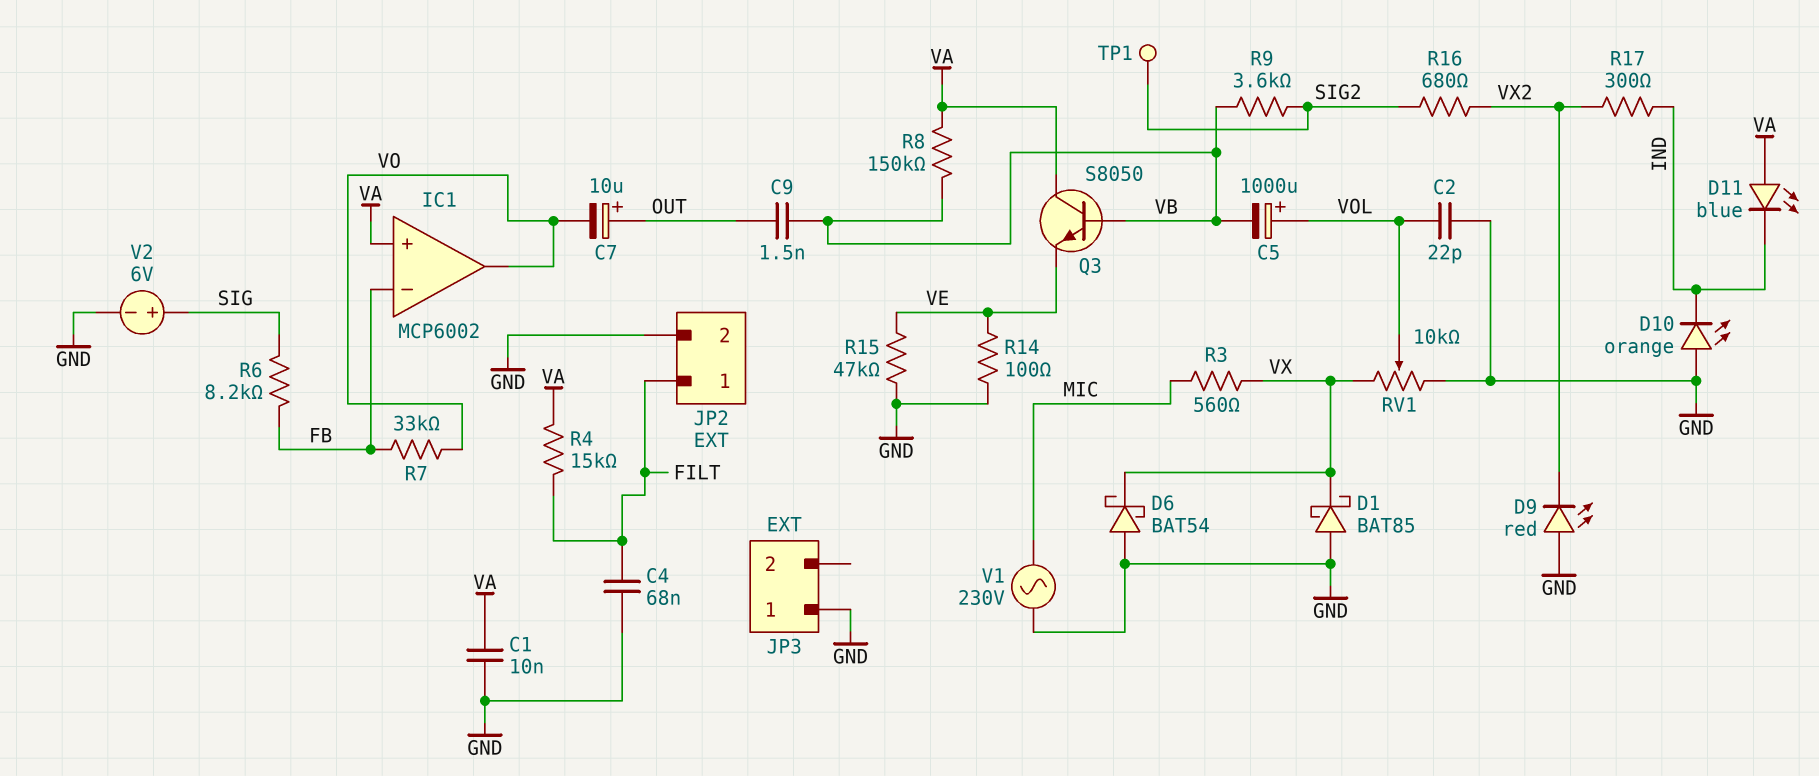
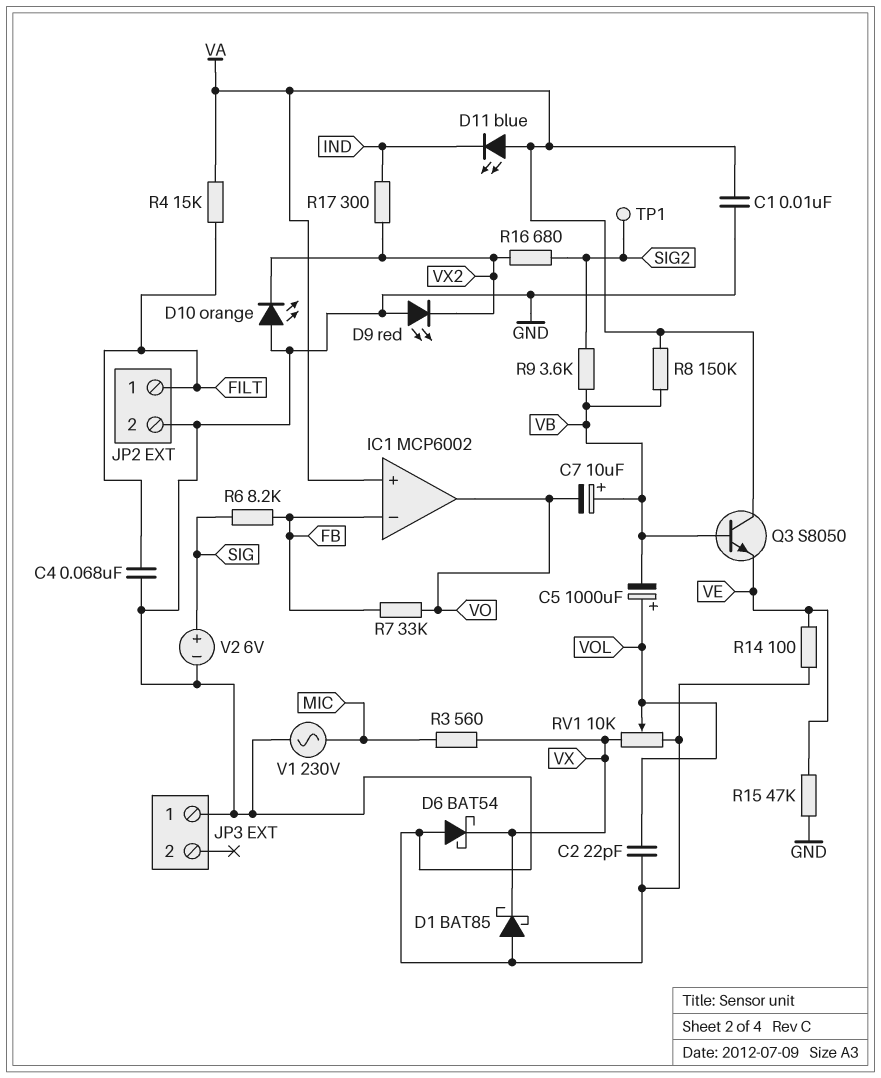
C7: 10uF (plus OUT, minus VO) -> 10uF (plus VB, minus VO)
C9: 1.5nF (OUT, VB) -> none
D10: LED orange (A GND, K IND) -> LED orange (A GND, K VX2)

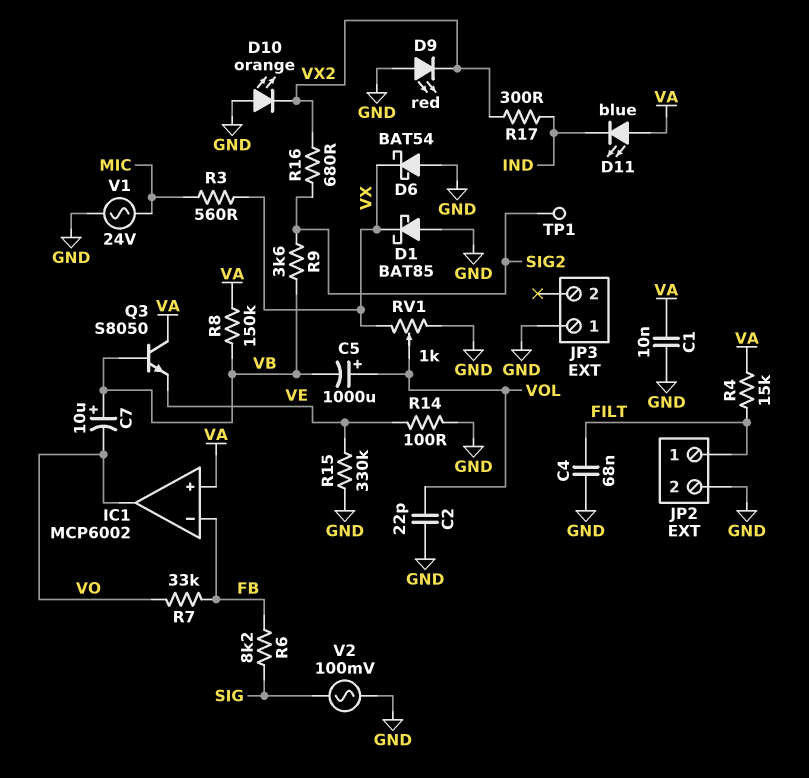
R15: 47k (GND, VE) -> 330k (GND, VE)
RV1: 10k (GND, VX, wiper VOL) -> 1k (GND, VX, wiper VOL)
V1: AC 230V (GND, MIC) -> AC 24V (GND, MIC)
V2: 6V (plus SIG, minus GND) -> AC 100mV (GND, SIG)

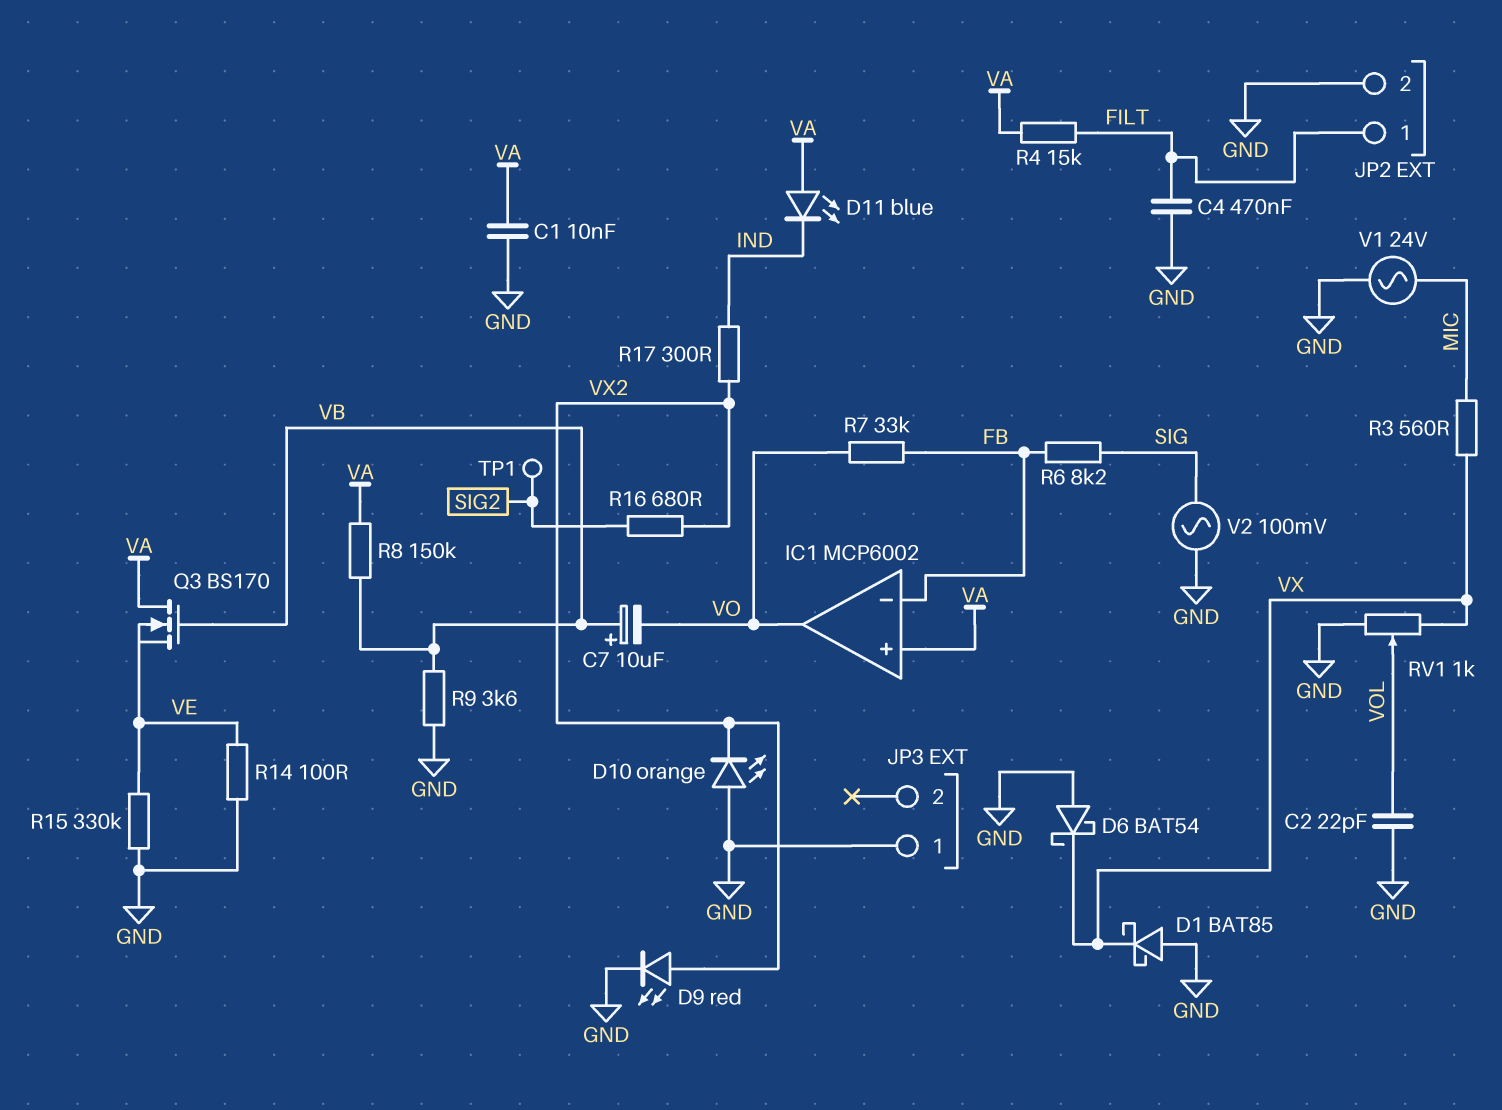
C4: 68nF (FILT, GND) -> 470nF (FILT, GND)
C5: 1000uF (plus VOL, minus VB) -> none
D9: LED red (A GND, K VX2) -> LED red (A VX2, K GND)
Q3: NPN S8050 (B VB, C VA, E VE) -> NMOS BS170 (G VB, D VA, S VE)
R9: 3.6k (SIG2, VB) -> 3.6k (GND, VB)

